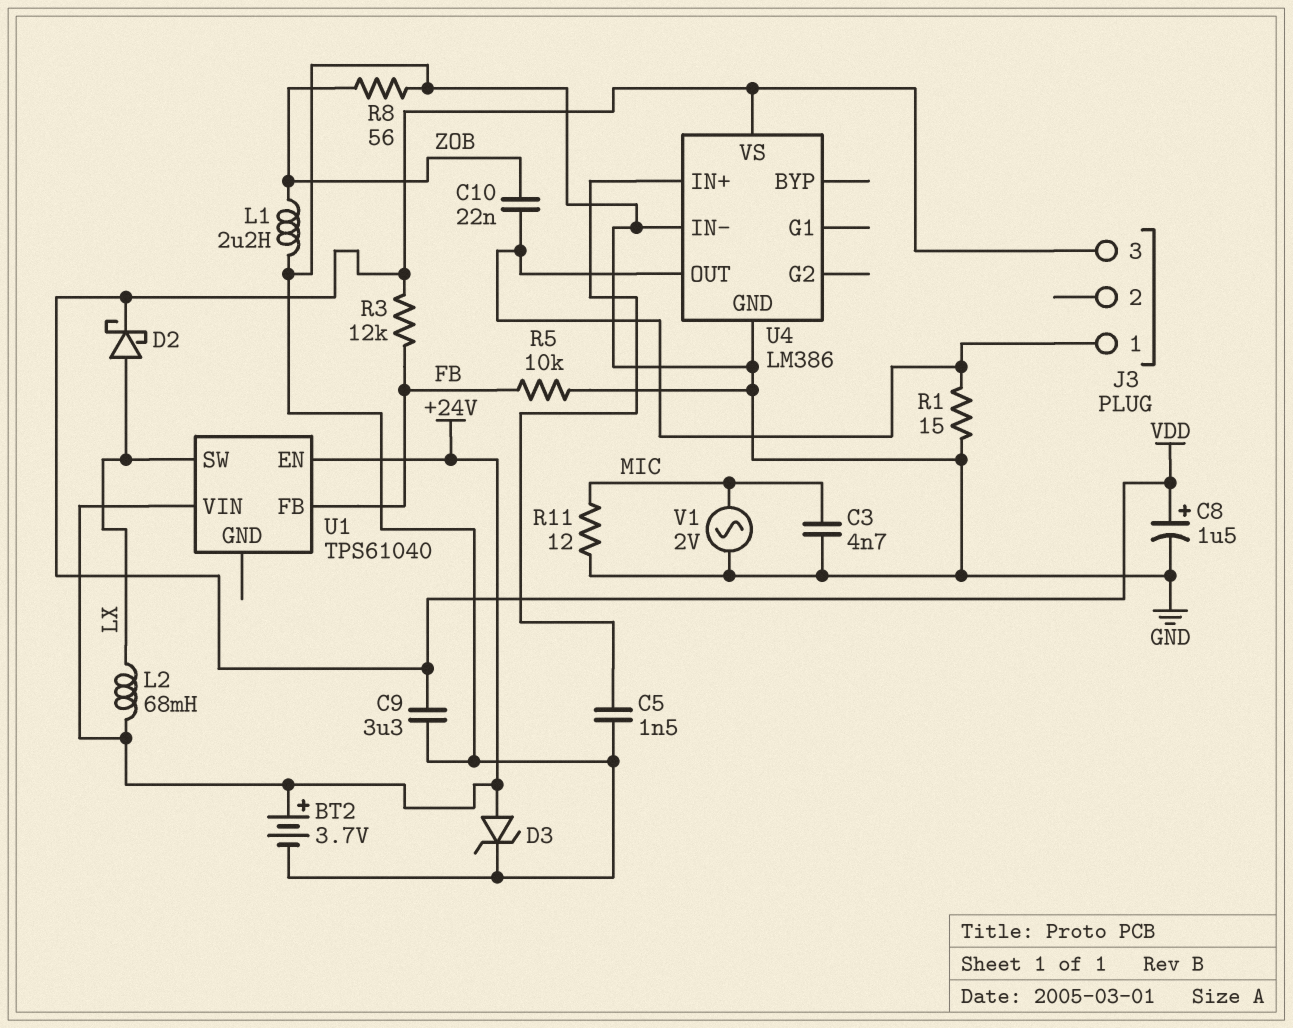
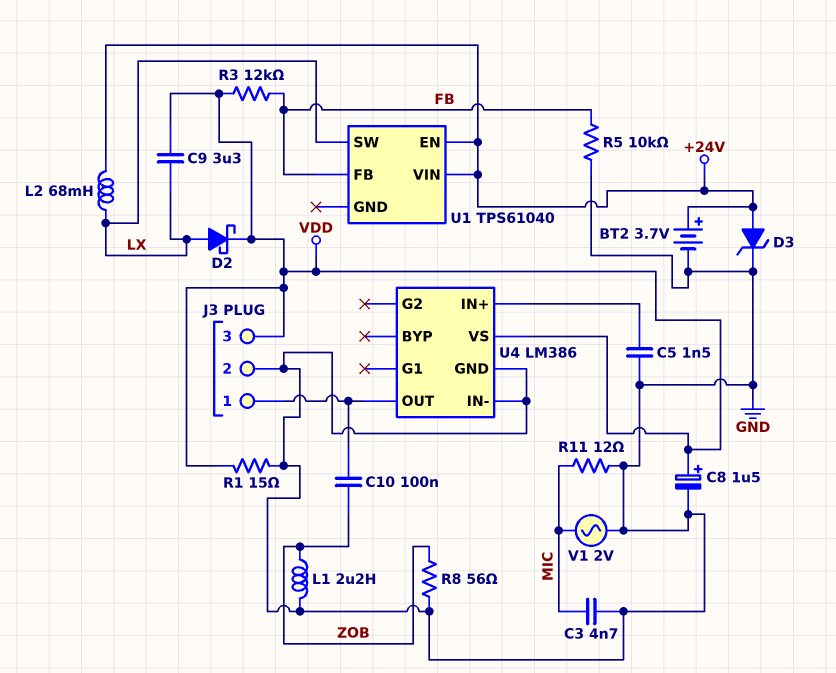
C9: 3.3uF (GND, VDD) -> 3.3uF (LX, VDD)
C10: 22nF (J3/1, ZOB) -> 100nF (J3/1, ZOB)
J3 pin 2: none -> GND
R1: 15 (GND, J3/1) -> 15 (GND, VDD)

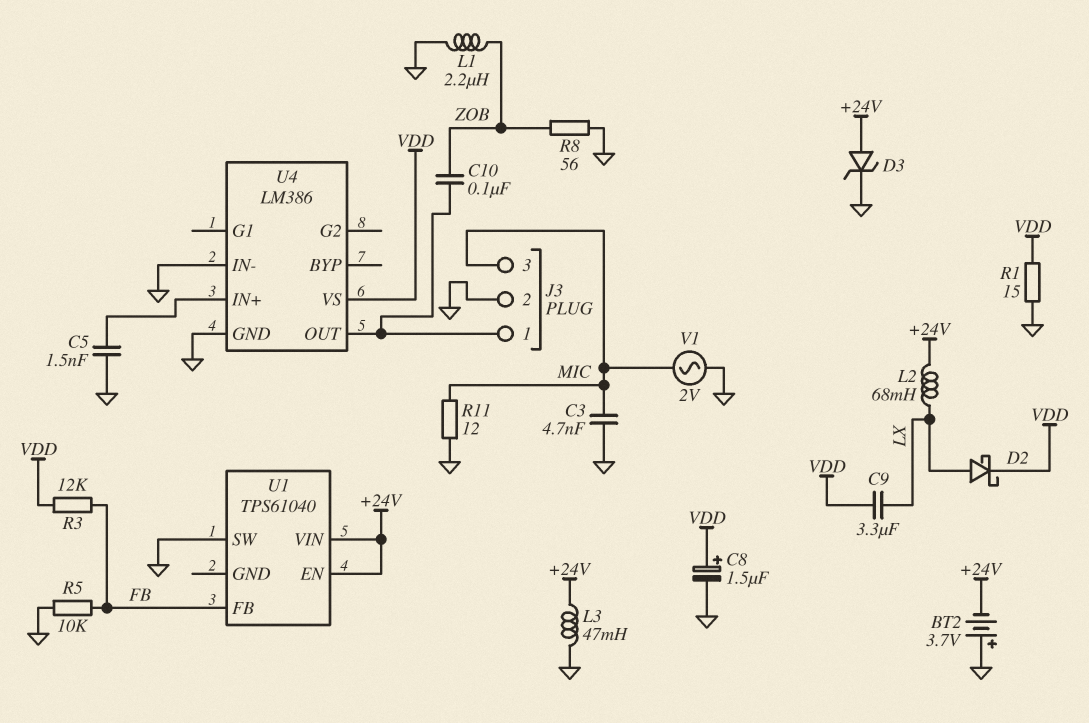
BT2: 3.7V (plus +24V, minus GND) -> 3.7V (plus GND, minus +24V)
J3 pin 3: VDD -> MIC
L3: none -> 47mH (+24V, GND)
U1 pin SW: LX -> GND

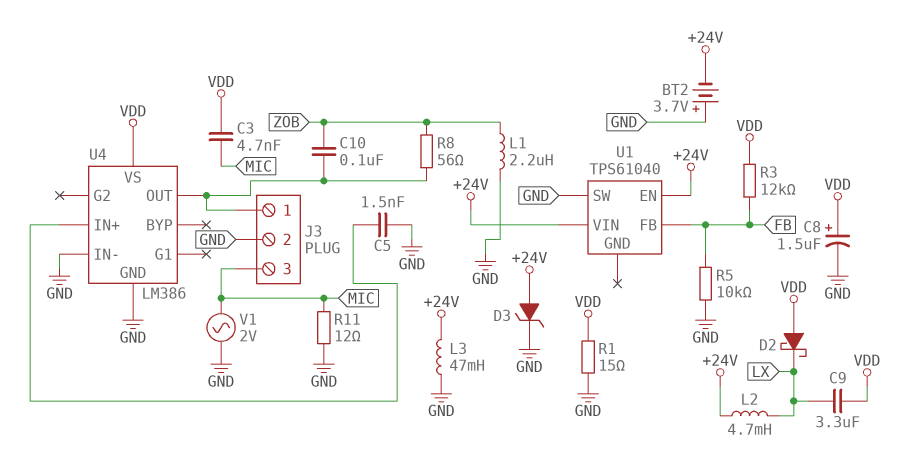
C3: 4.7nF (GND, MIC) -> 4.7nF (MIC, VDD)
D2: schottky (A LX, K VDD) -> schottky (A VDD, K LX)
L2: 68mH (+24V, LX) -> 4.7mH (+24V, LX)
R8: 56 (GND, ZOB) -> 56 (J3/1, ZOB)

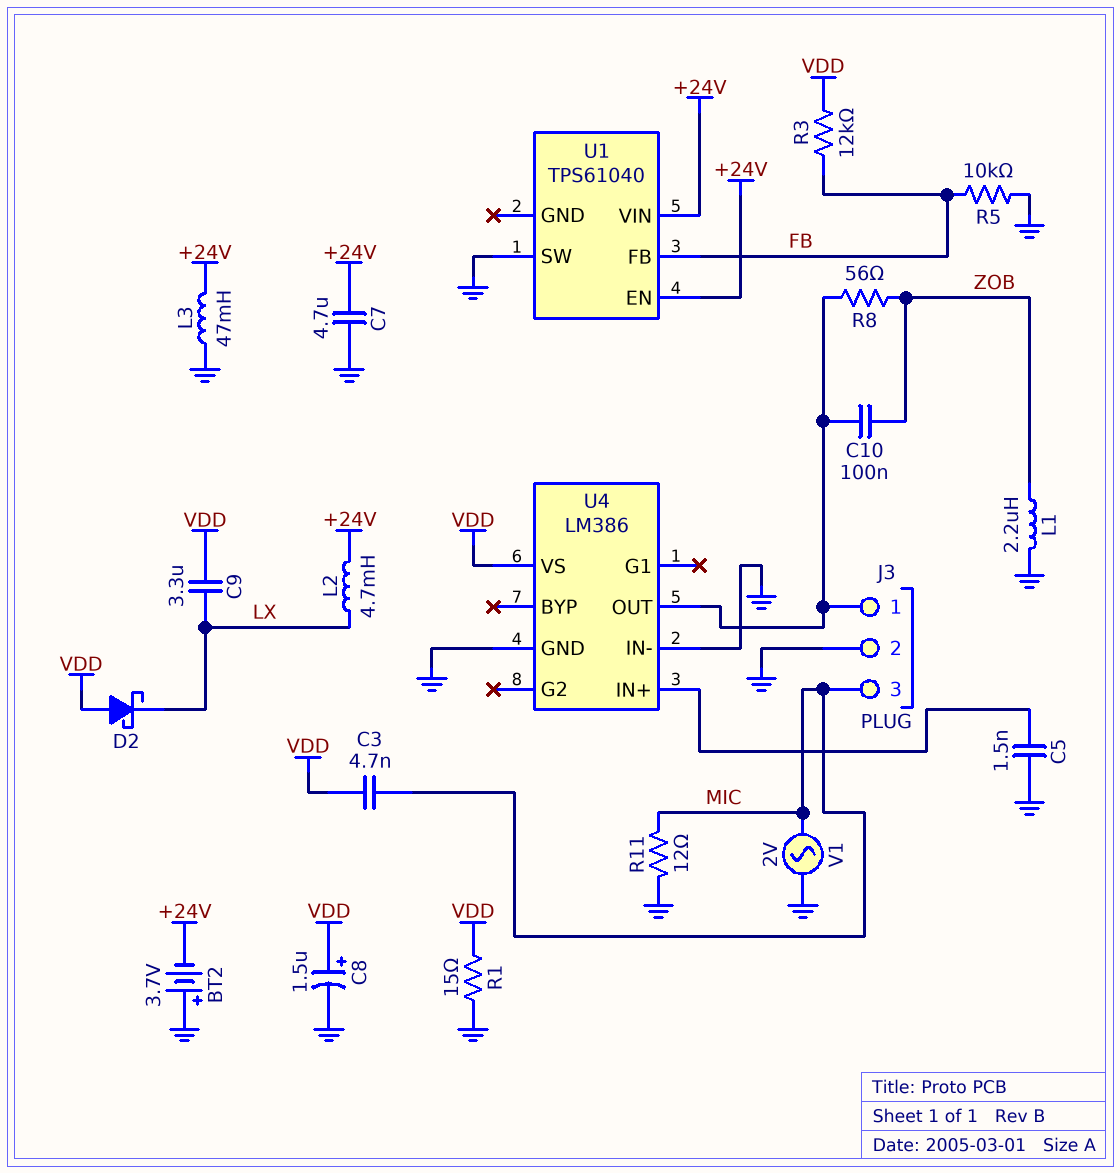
C7: none -> 4.7uF (+24V, GND)
D3: zener (A +24V, K GND) -> none

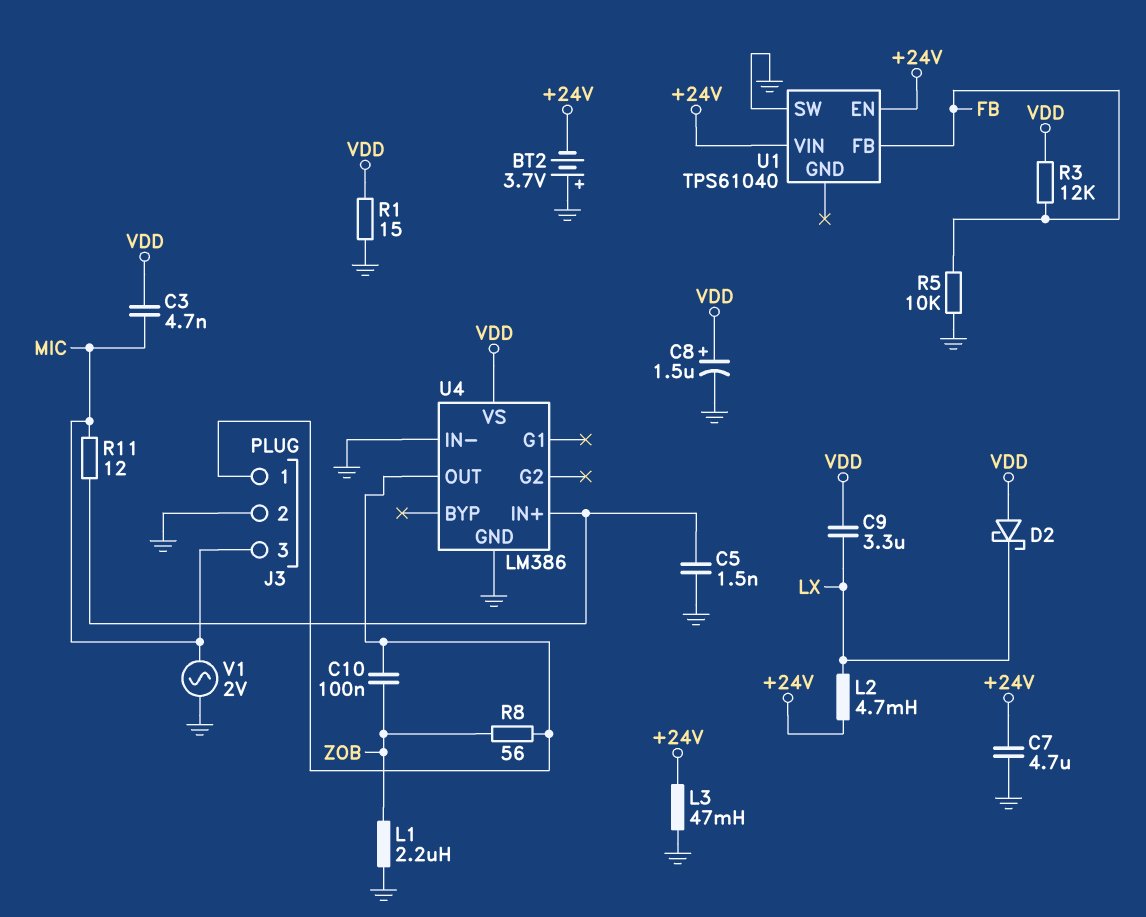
R11: 12 (GND, MIC) -> 12 (MIC, U4/IN+)

